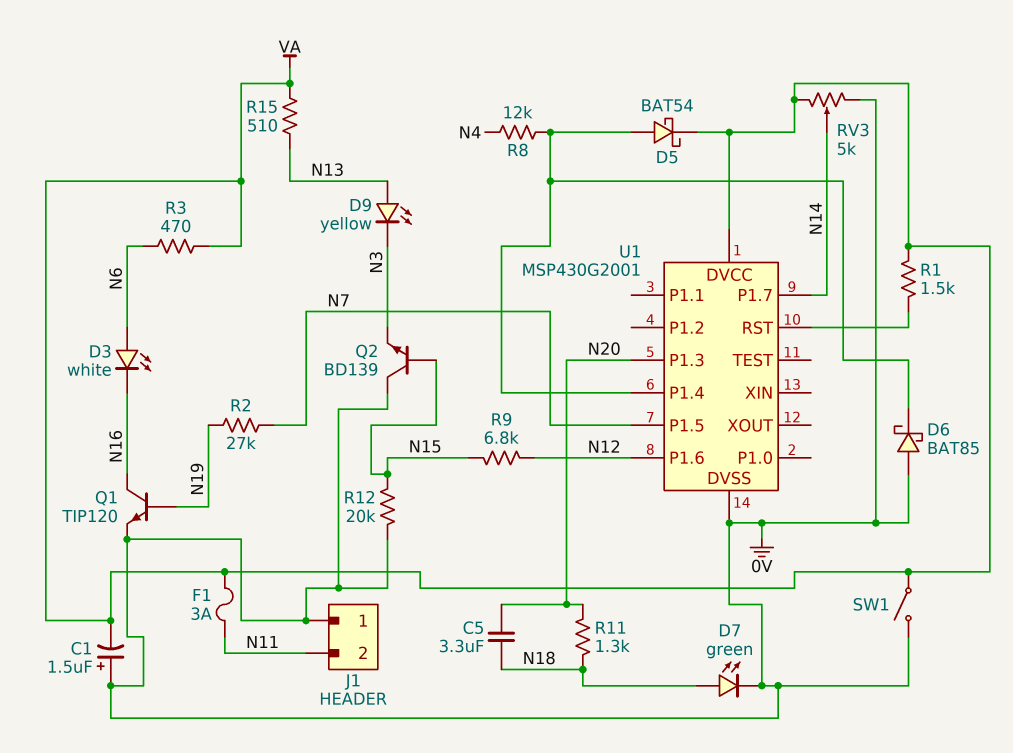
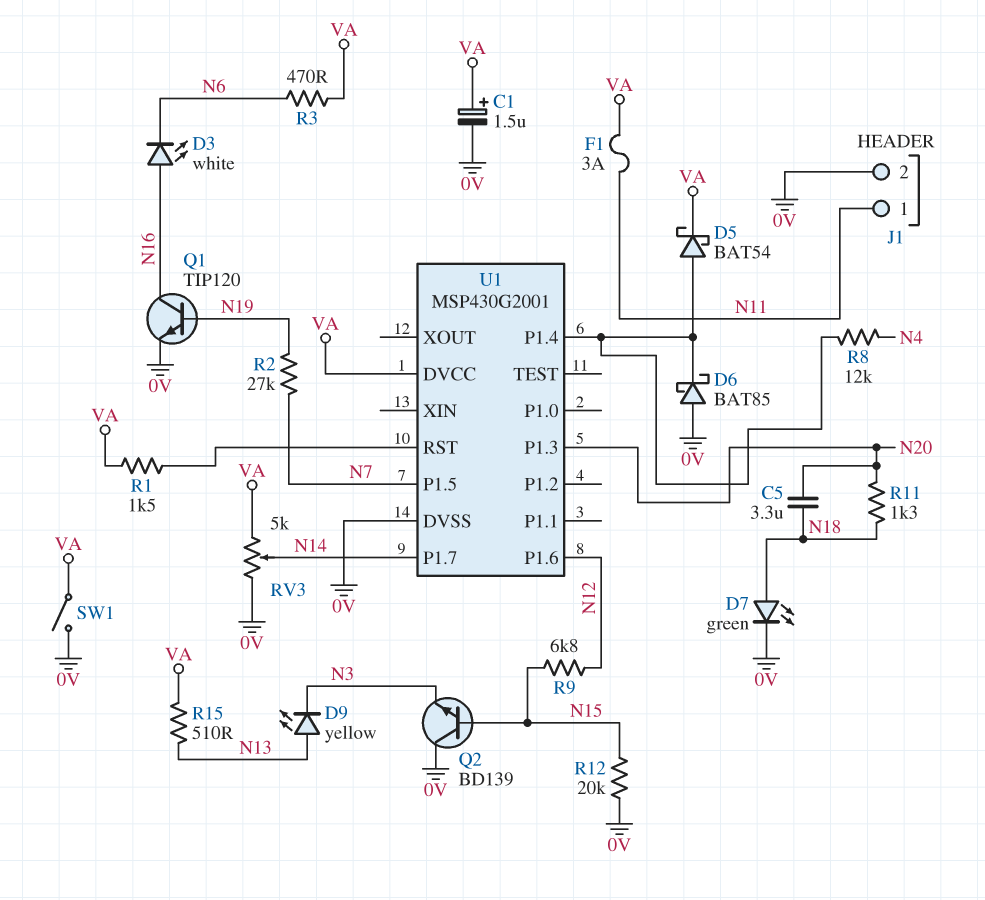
C1: 1.5uF (plus 0V, minus VA) -> 1.5uF (plus VA, minus 0V)
D3: LED white (A N6, K N16) -> LED white (A N16, K N6)
J1 pin 1: 0V -> N11
J1 pin 2: N11 -> 0V

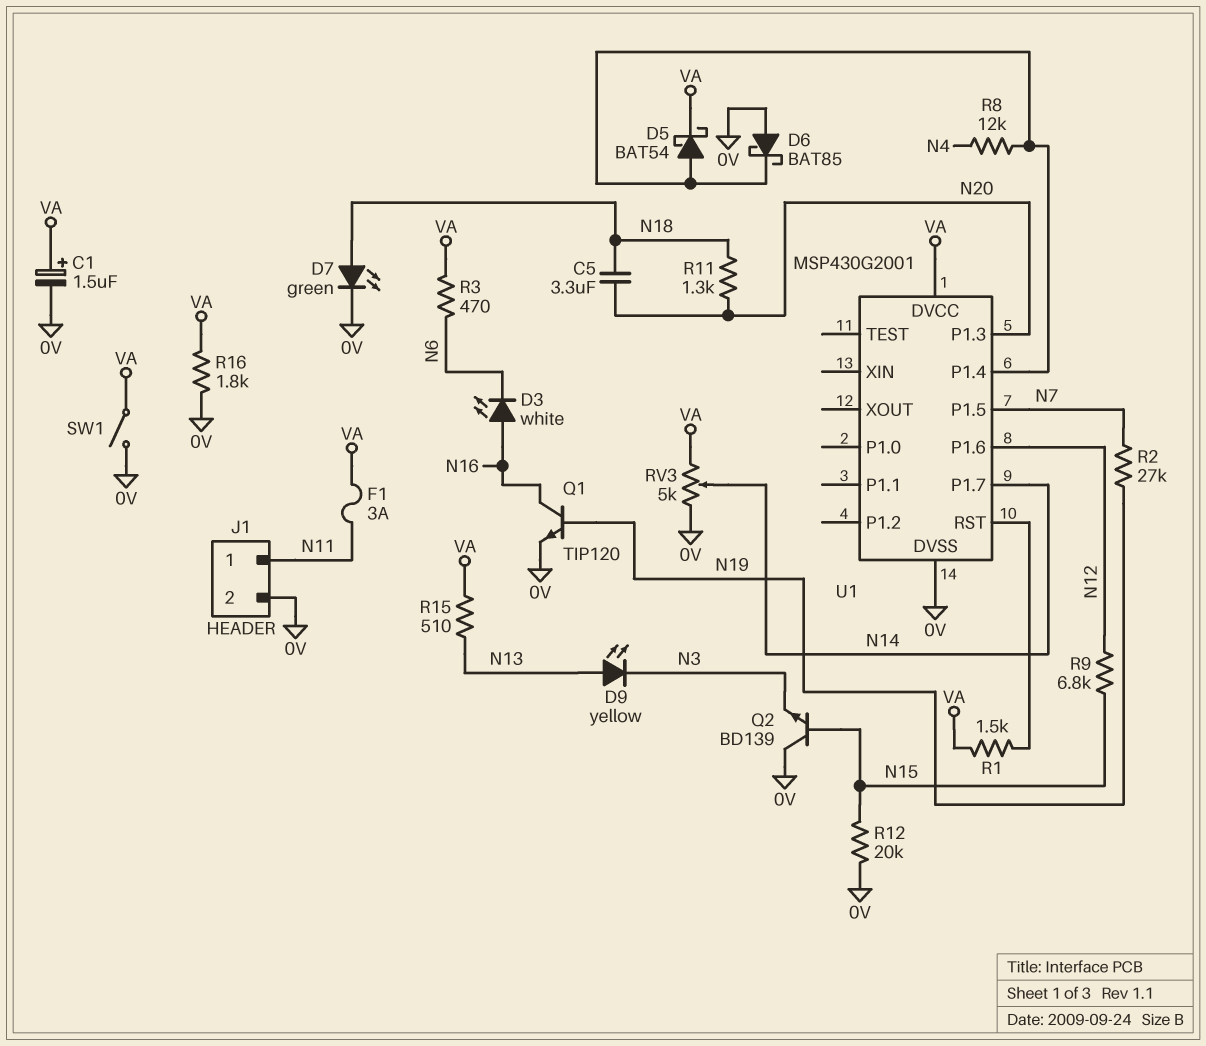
R16: none -> 1.8k (0V, VA)

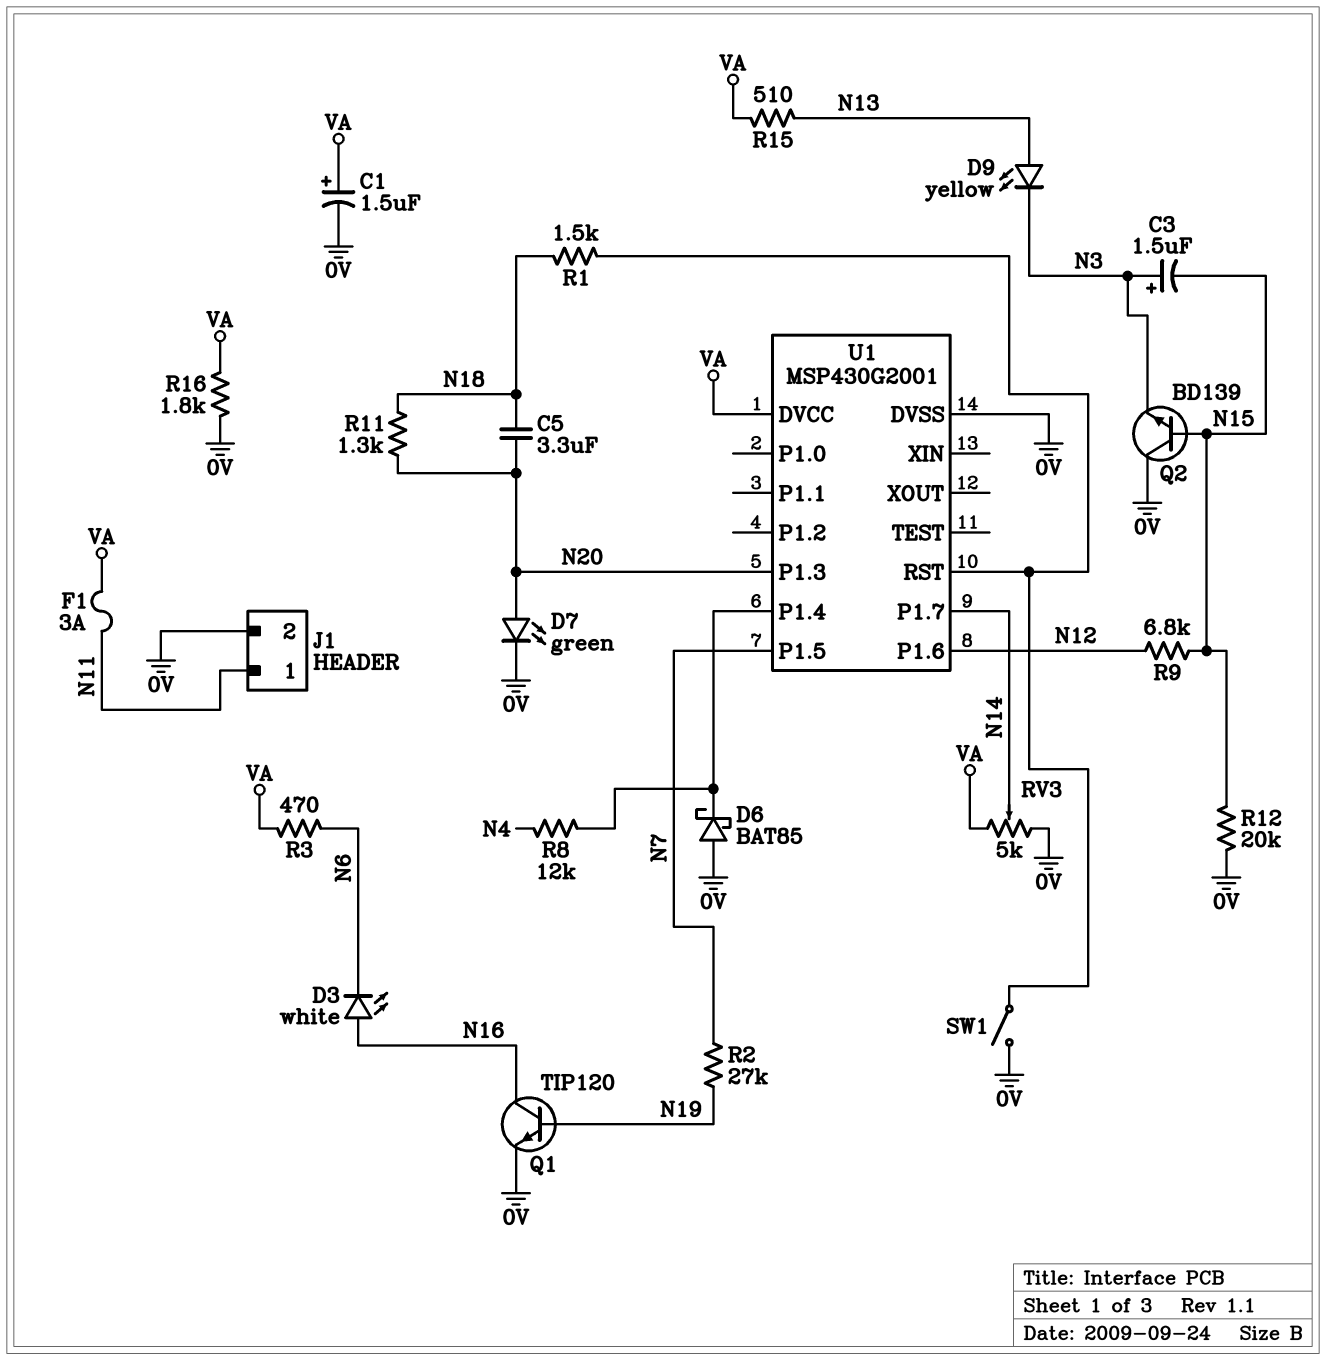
C3: none -> 1.5uF (plus N3, minus N15)
D5: schottky BAT54 (A U1/P1.4, K VA) -> none
D7: LED green (A N18, K 0V) -> LED green (A N20, K 0V)
R1: 1.5k (U1/RST, VA) -> 1.5k (N18, U1/RST)
SW1: switch (0V, VA) -> switch (0V, U1/RST)

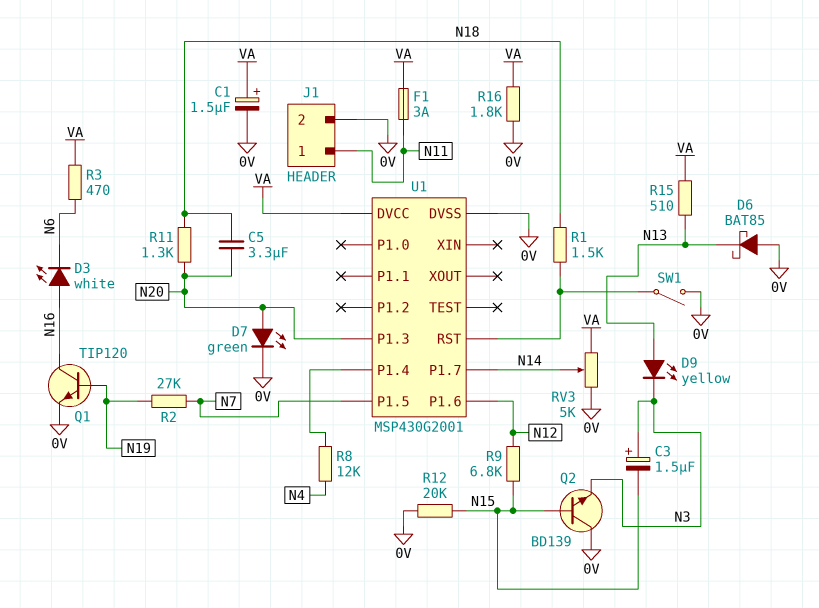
D6: schottky BAT85 (A 0V, K U1/P1.4) -> schottky BAT85 (A 0V, K N13)

